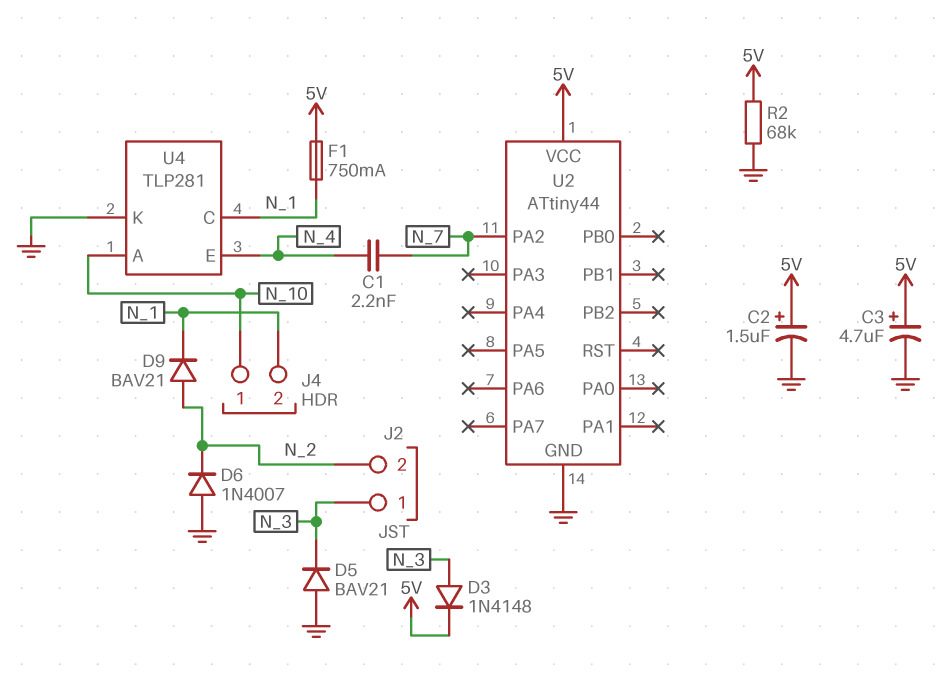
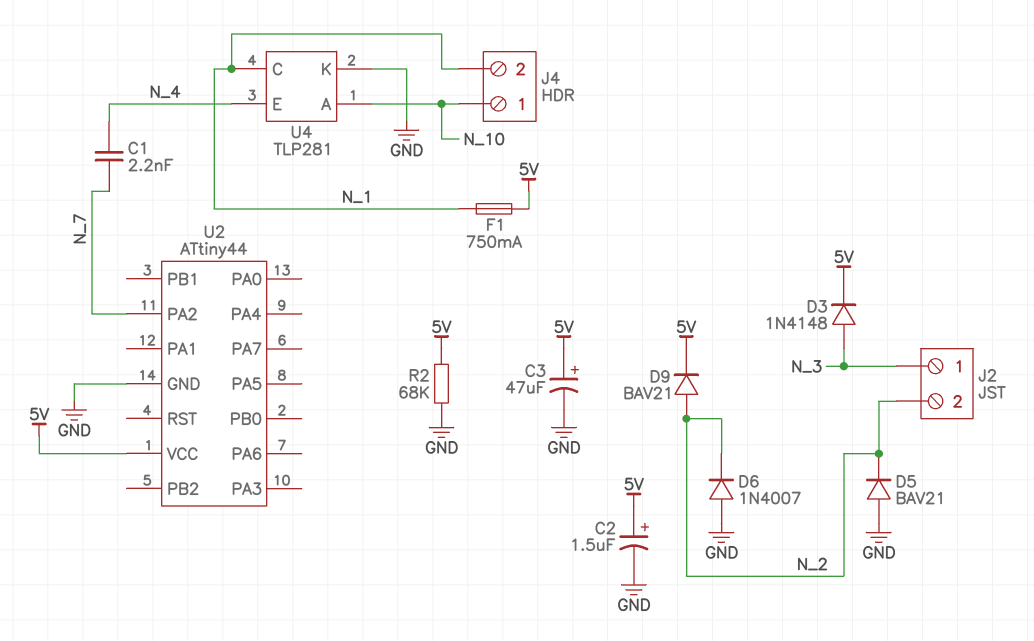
C3: 4.7uF (plus 5V, minus GND) -> 47uF (plus 5V, minus GND)
D5: diode BAV21 (A GND, K N_3) -> diode BAV21 (A GND, K N_2)
D9: diode BAV21 (A N_2, K N_1) -> diode BAV21 (A N_2, K 5V)

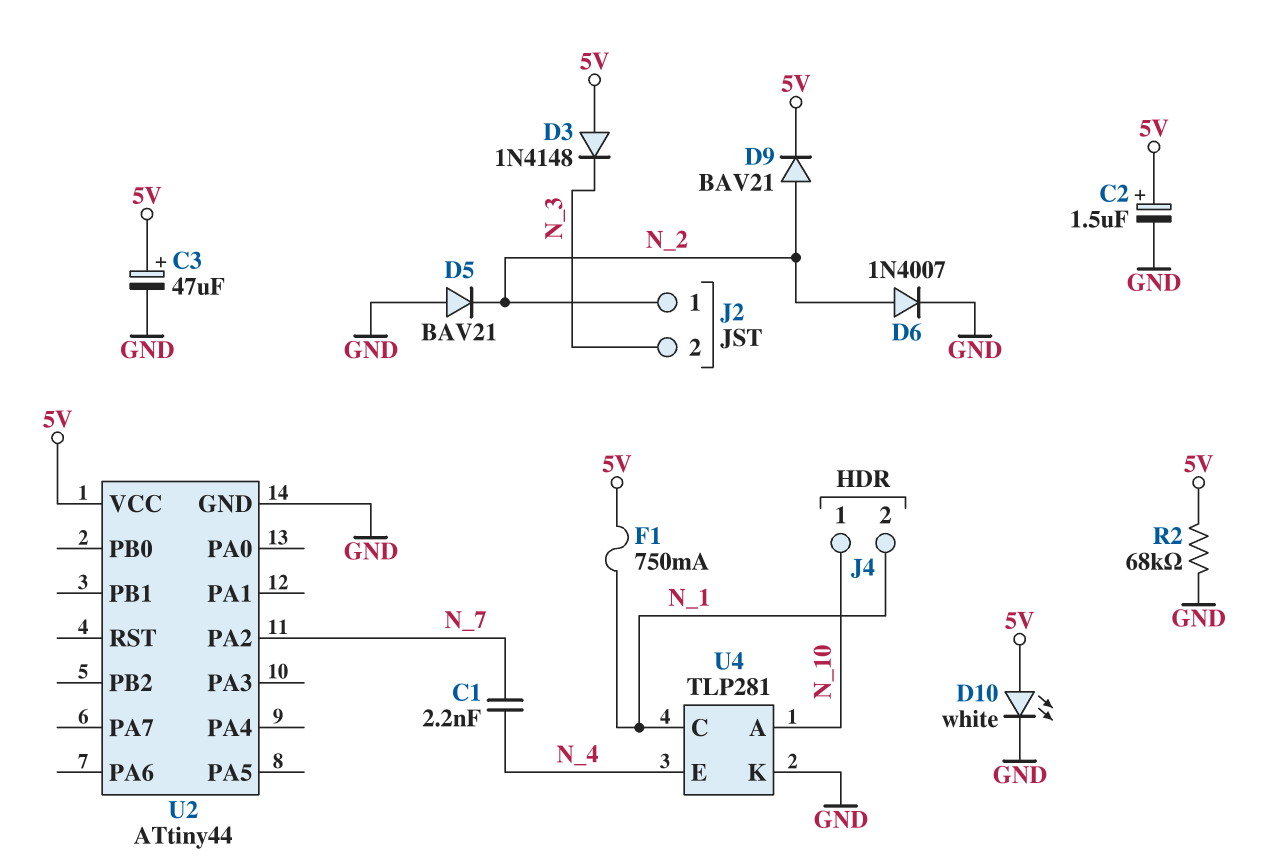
D3: diode 1N4148 (A N_3, K 5V) -> diode 1N4148 (A 5V, K N_3)
D6: diode 1N4007 (A GND, K N_2) -> diode 1N4007 (A N_2, K GND)
D10: none -> LED white (A 5V, K GND)
J2 pin 1: N_3 -> N_2
J2 pin 2: N_2 -> N_3

